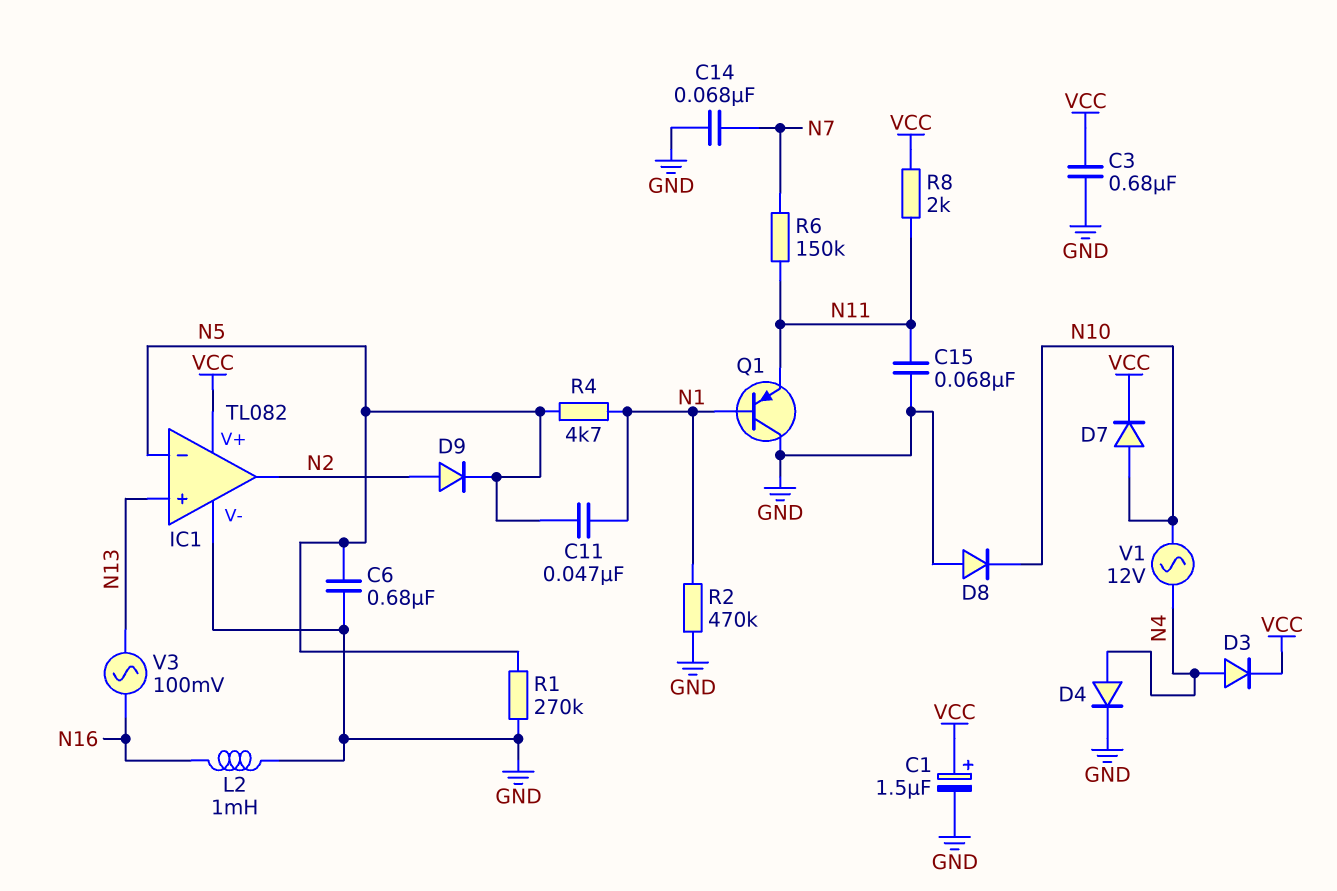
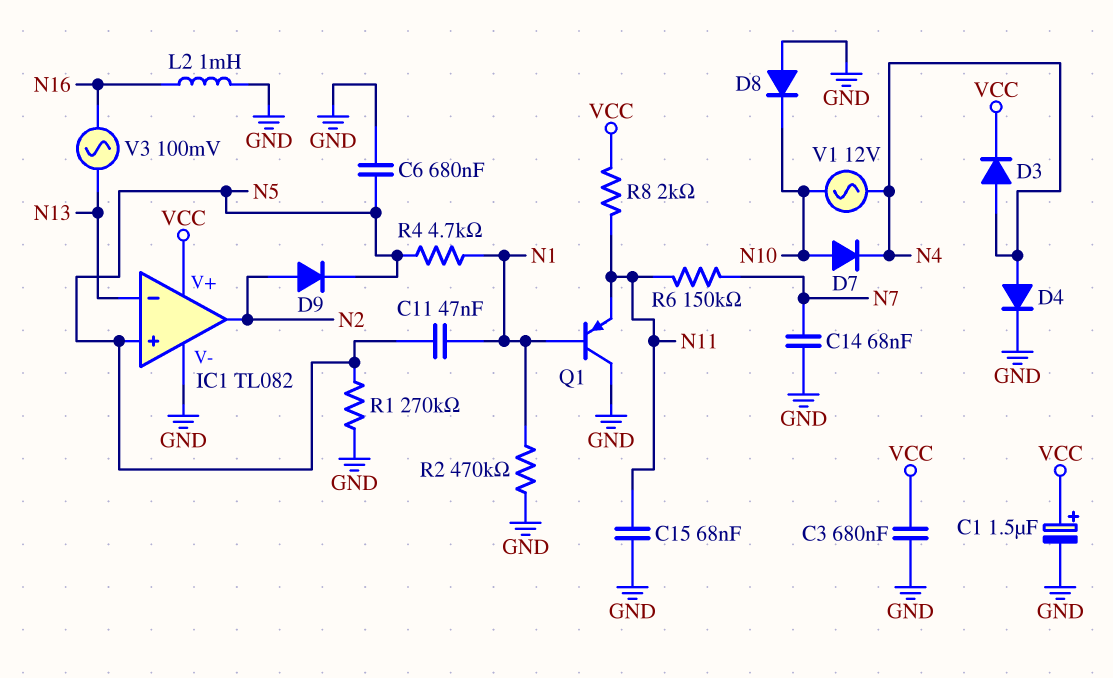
D7: diode (A N10, K VCC) -> diode (A N10, K N4)
IC1 pin in+: N13 -> N5
IC1 pin in-: N5 -> N13

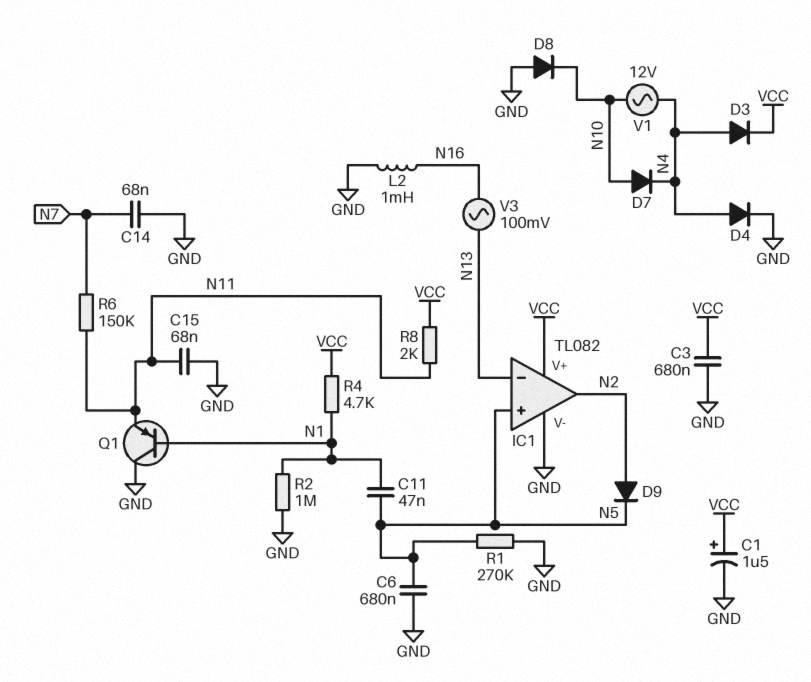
R2: 470k (GND, N1) -> 1M (GND, N1)
R4: 4.7k (N1, N5) -> 4.7k (N1, VCC)

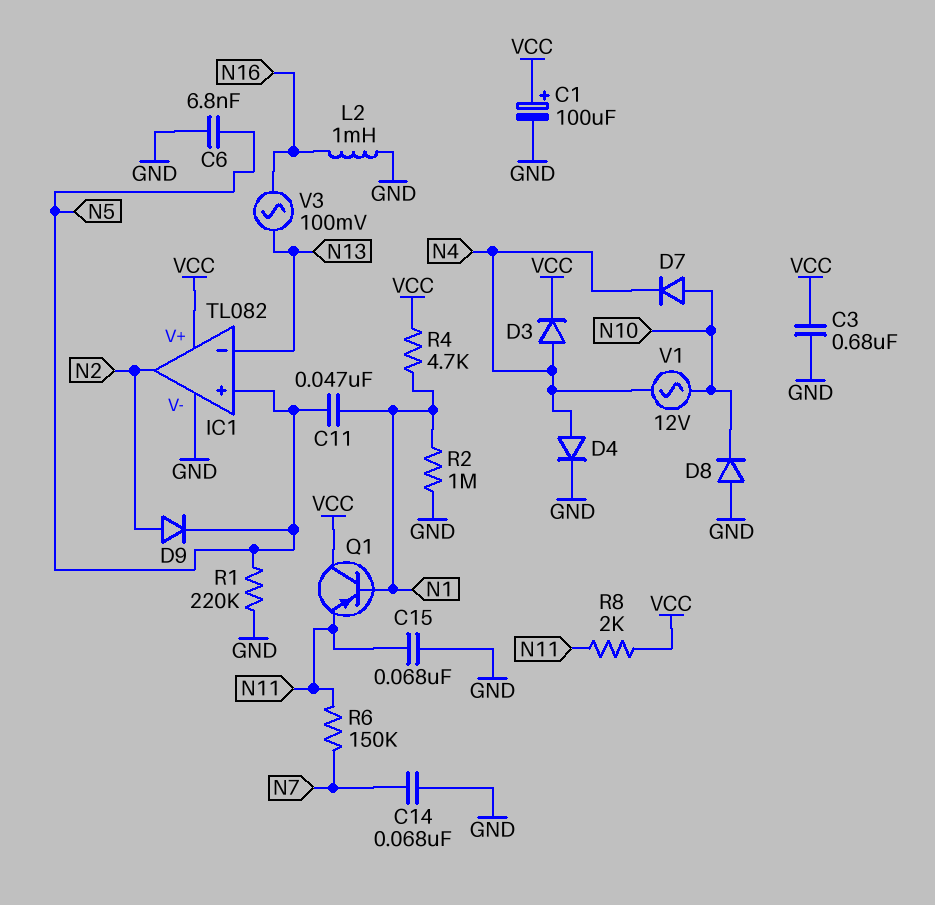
C1: 1.5uF (plus VCC, minus GND) -> 100uF (plus VCC, minus GND)
C6: 680nF (GND, N5) -> 6.8nF (GND, N5)
Q1: PNP (B N1, C GND, E N11) -> PNP (B N1, C VCC, E N11)
R1: 270k (GND, N5) -> 220k (GND, N5)

